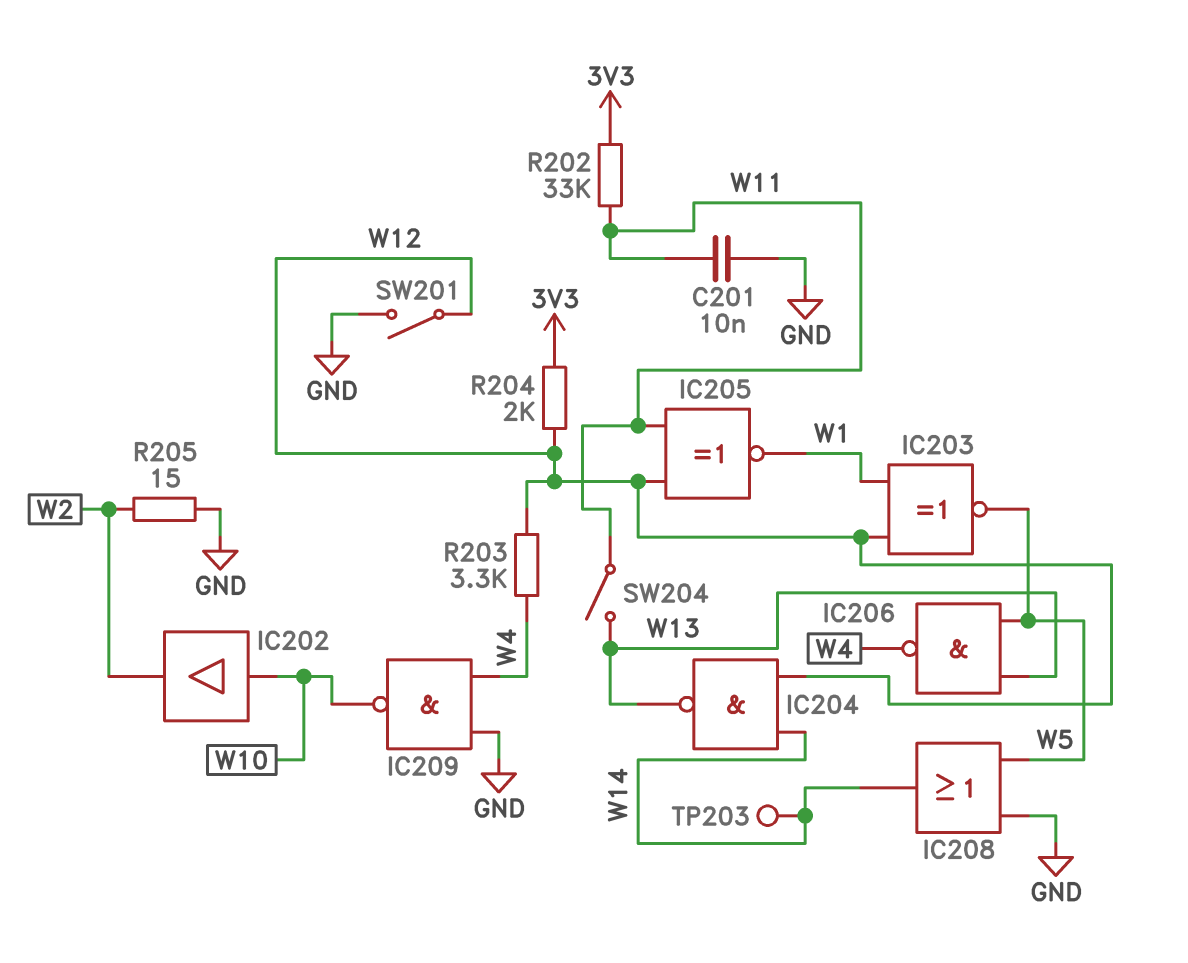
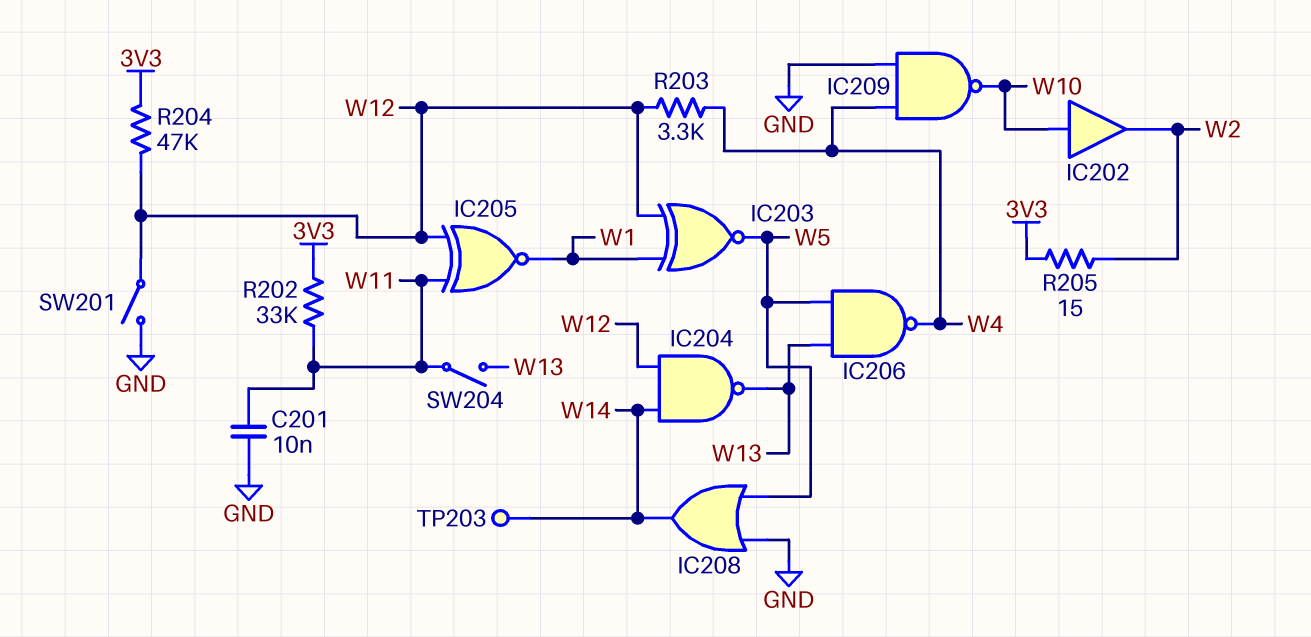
R204: 2k (3V3, W12) -> 47k (3V3, W12)
R205: 15 (GND, W2) -> 15 (3V3, W2)

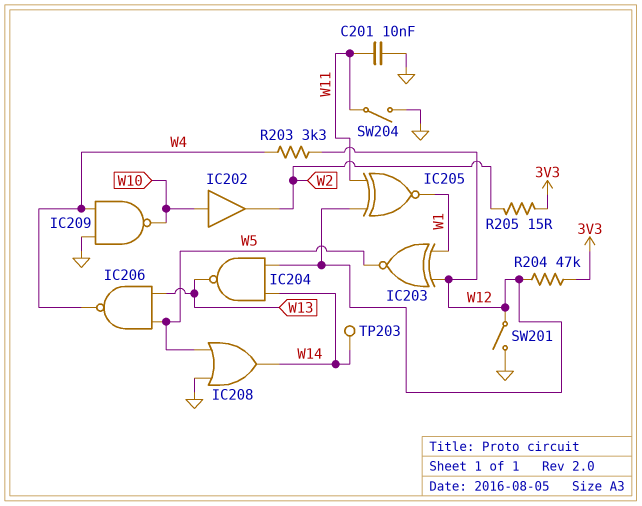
R202: 33k (3V3, W11) -> none
SW204: switch (W11, W13) -> switch (GND, W11)

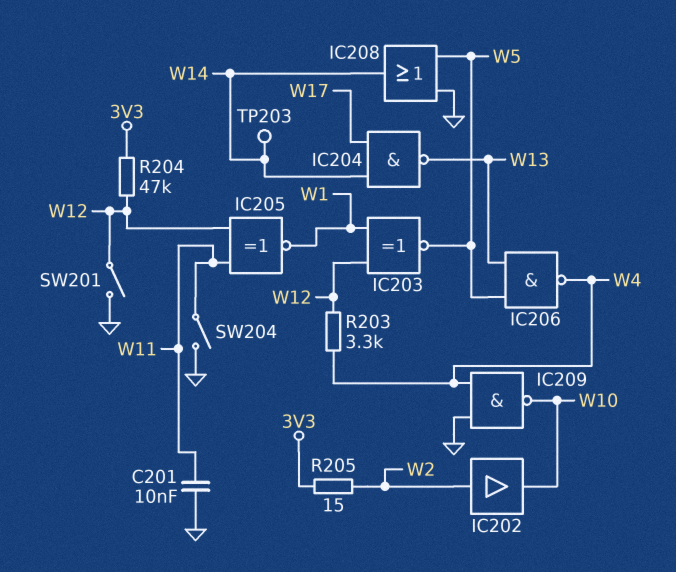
IC202: buffer (in W10, out W2) -> buffer (in W2, out W10)
IC204: NAND (in W12, in W14, out W13) -> NAND (in W14, in W17, out W13)

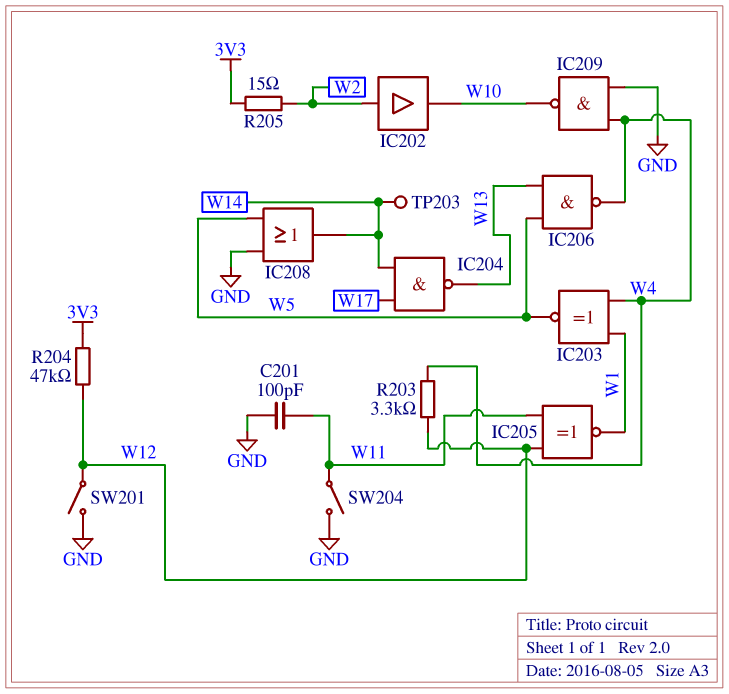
C201: 10nF (GND, W11) -> 100pF (GND, W11)
IC203: XNOR (in W1, in W12, out W5) -> XNOR (in W1, in W4, out W5)

